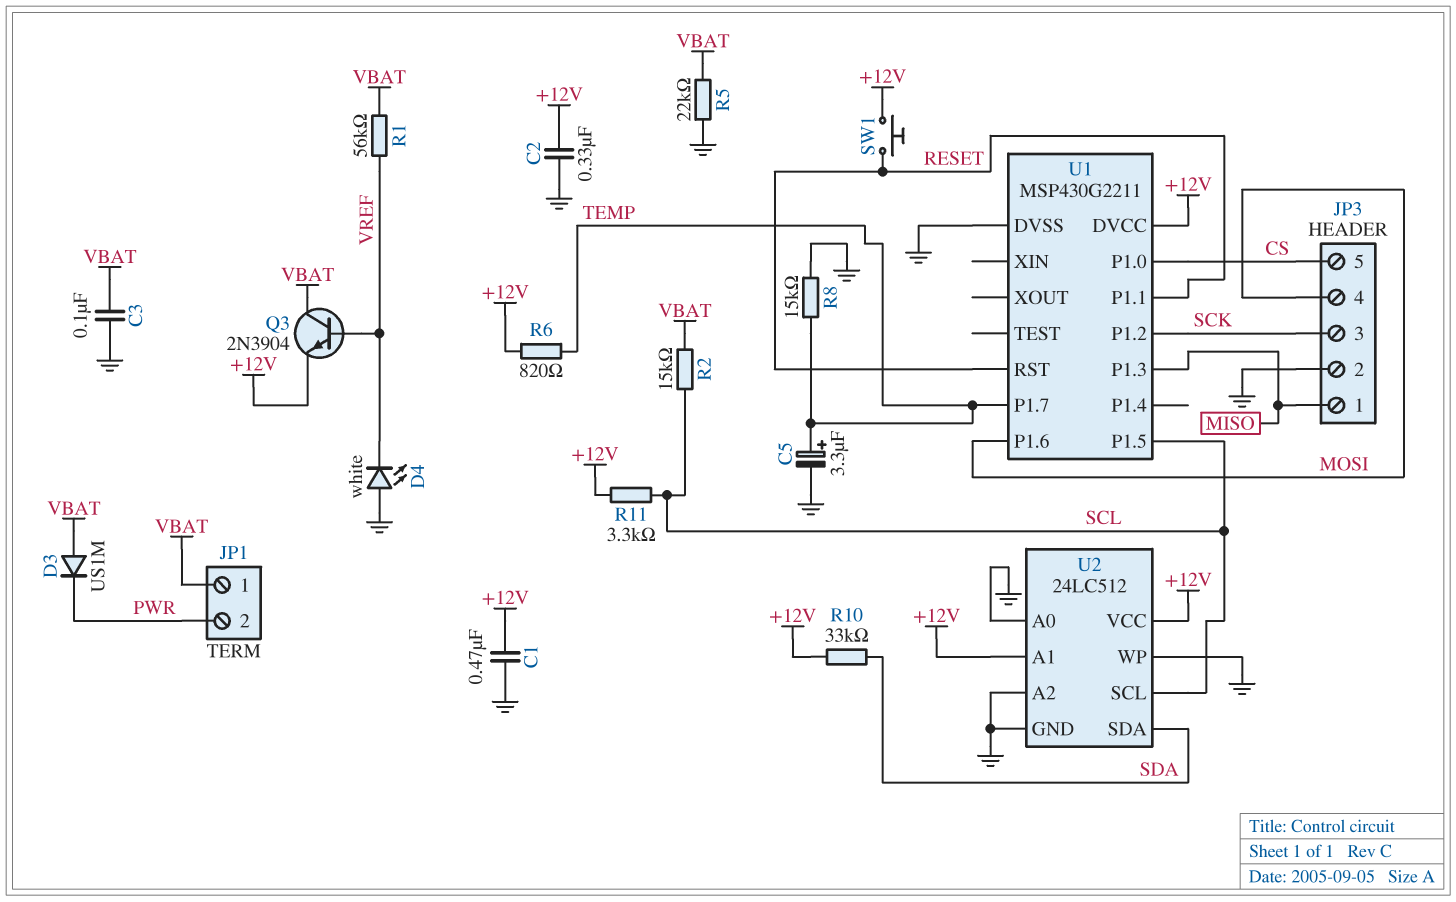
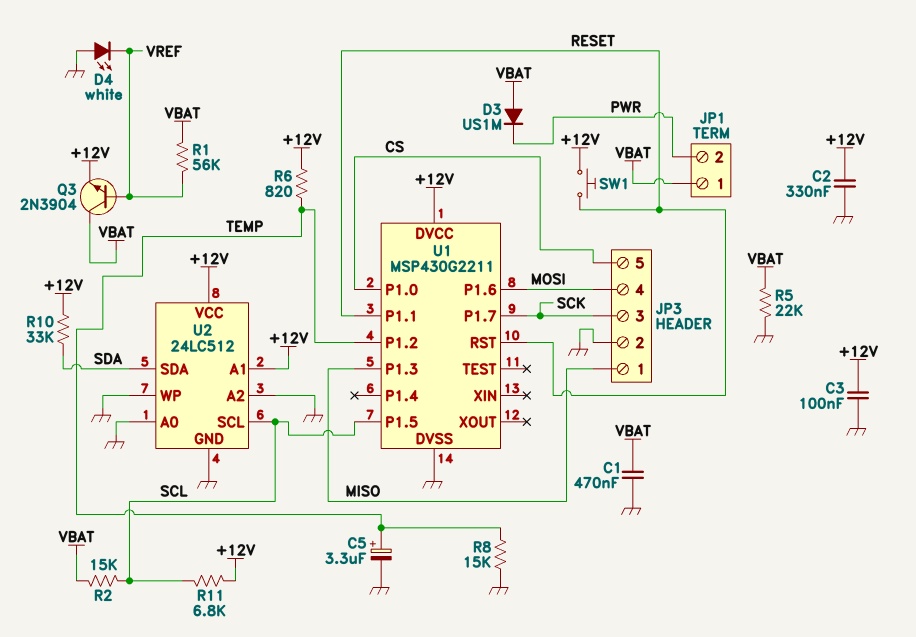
C1: 470nF (+12V, GND) -> 470nF (GND, VBAT)
C3: 100nF (GND, VBAT) -> 100nF (+12V, GND)
R11: 3.3k (+12V, SCL) -> 6.8k (+12V, SCL)
U1 pin P1.2: SCK -> TEMP
U1 pin P1.7: TEMP -> SCK

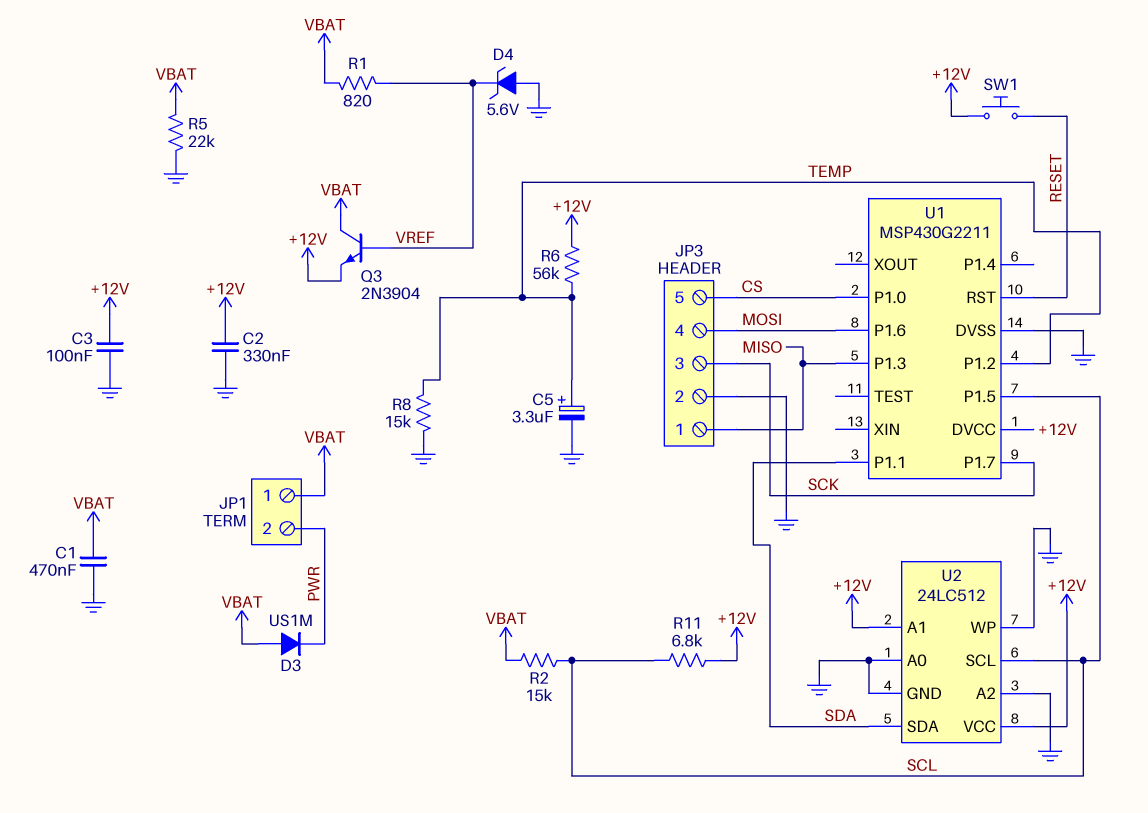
D4: LED white (A GND, K VREF) -> zener 5.6V (A GND, K VREF)
R1: 56k (VBAT, VREF) -> 820 (VBAT, VREF)
R6: 820 (+12V, TEMP) -> 56k (+12V, TEMP)
R10: 33k (+12V, SDA) -> none
U1 pin P1.1: RESET -> SDA

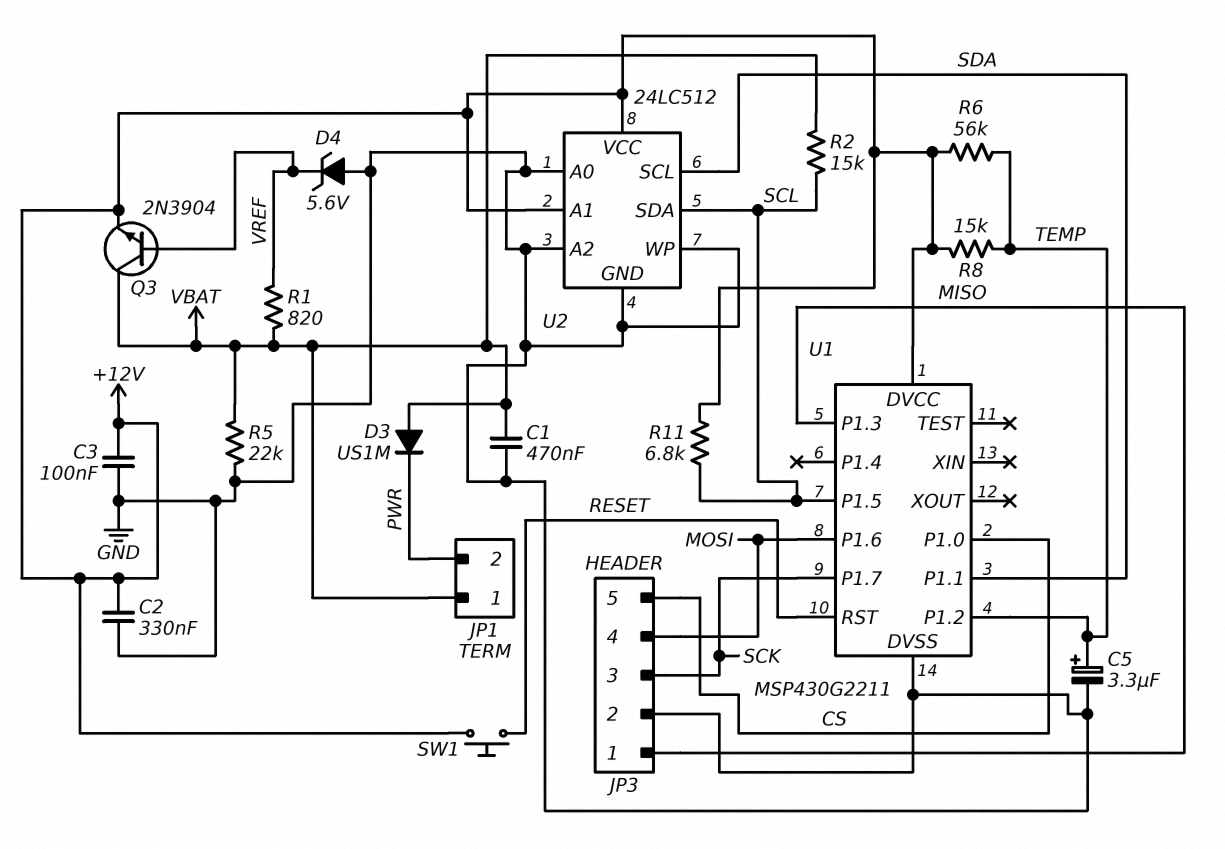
R8: 15k (GND, TEMP) -> 15k (+12V, TEMP)
U2 pin SCL: SCL -> SDA
U2 pin SDA: SDA -> SCL

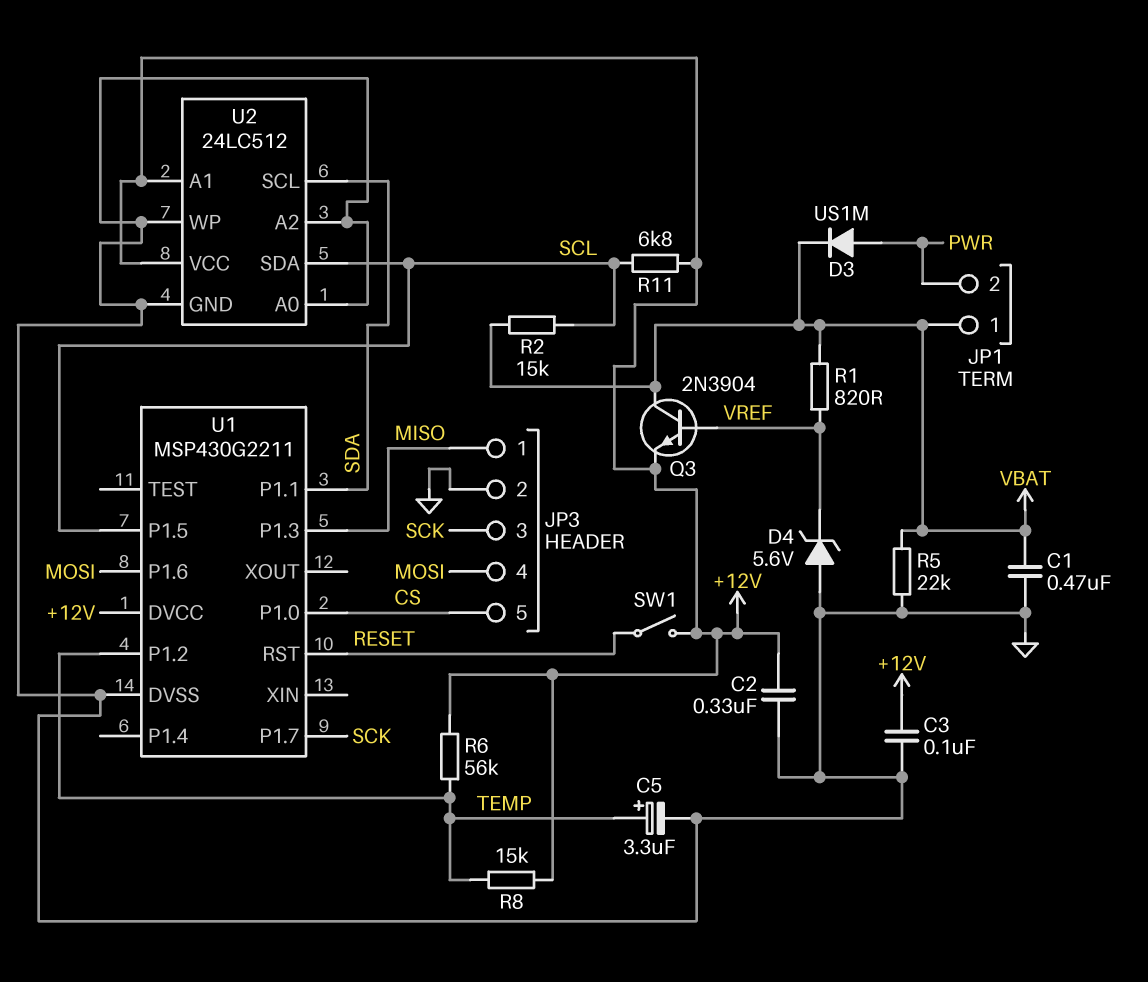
D3: diode US1M (A VBAT, K PWR) -> diode US1M (A PWR, K VBAT)
SW1: button (+12V, RESET) -> switch (+12V, RESET)

